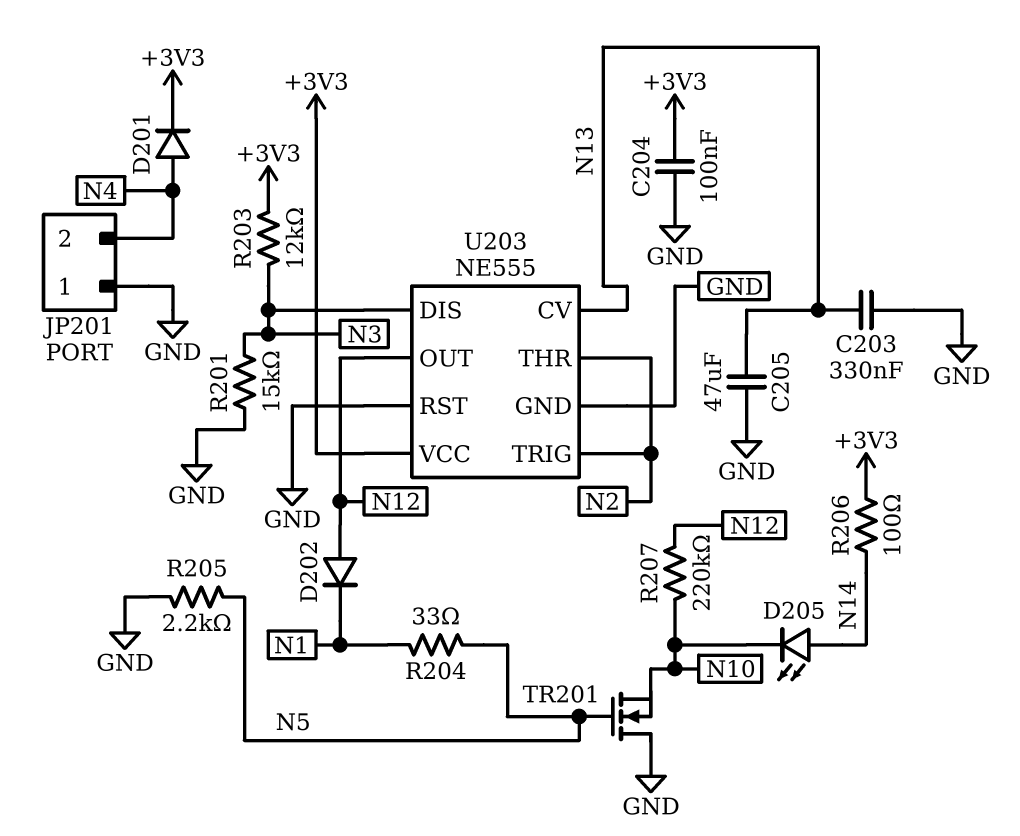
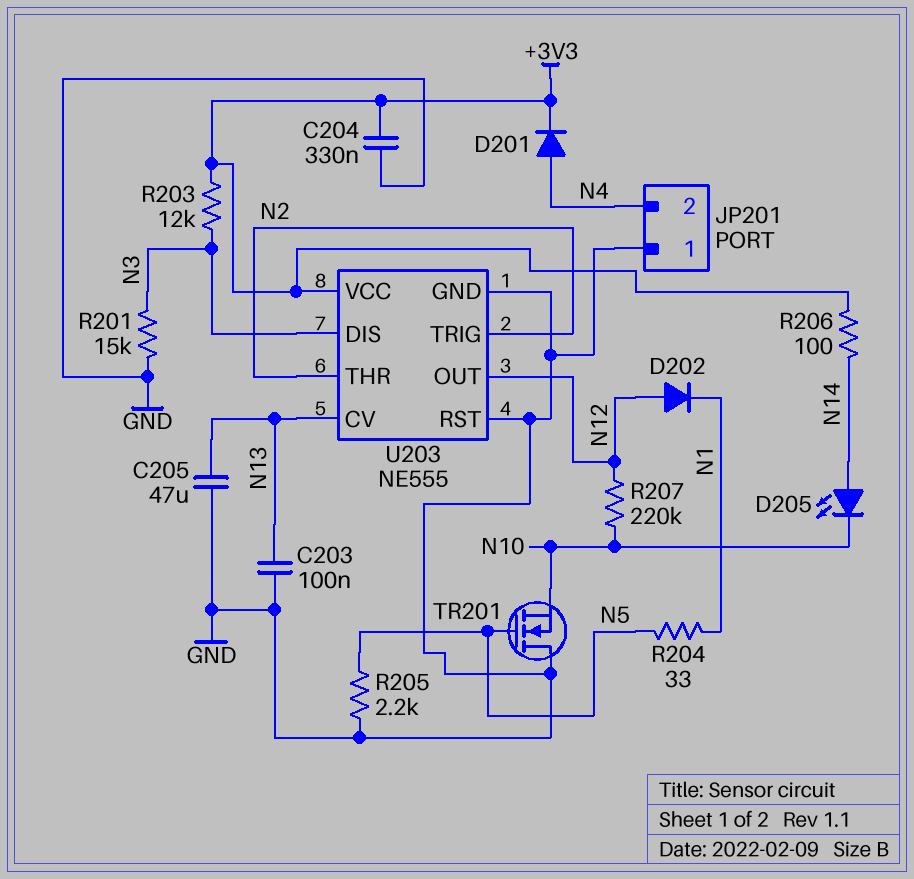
C203: 330nF (GND, N13) -> 100nF (GND, N13)
C204: 100nF (+3V3, GND) -> 330nF (+3V3, GND)

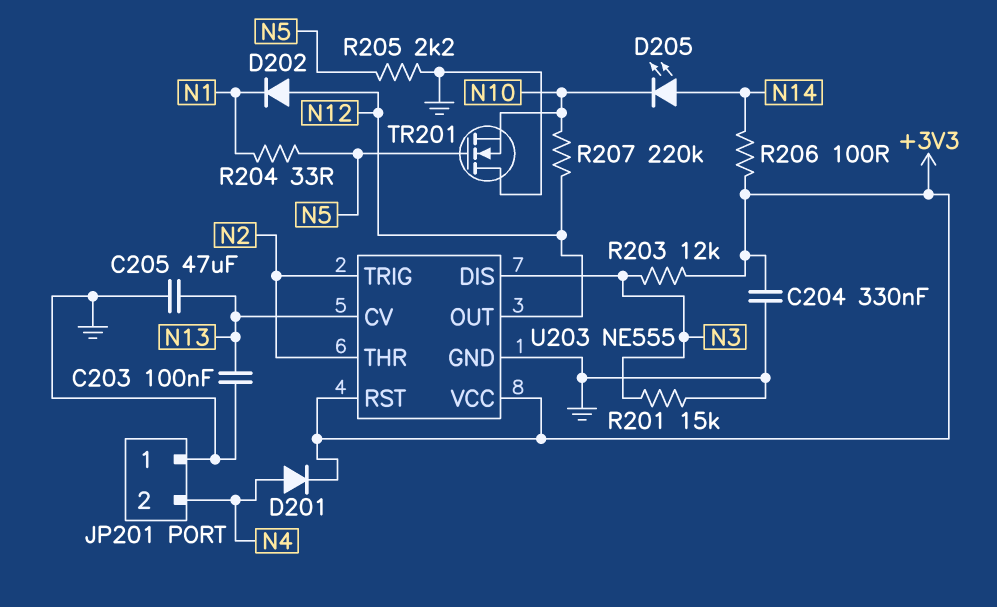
U203 pin RST: GND -> +3V3

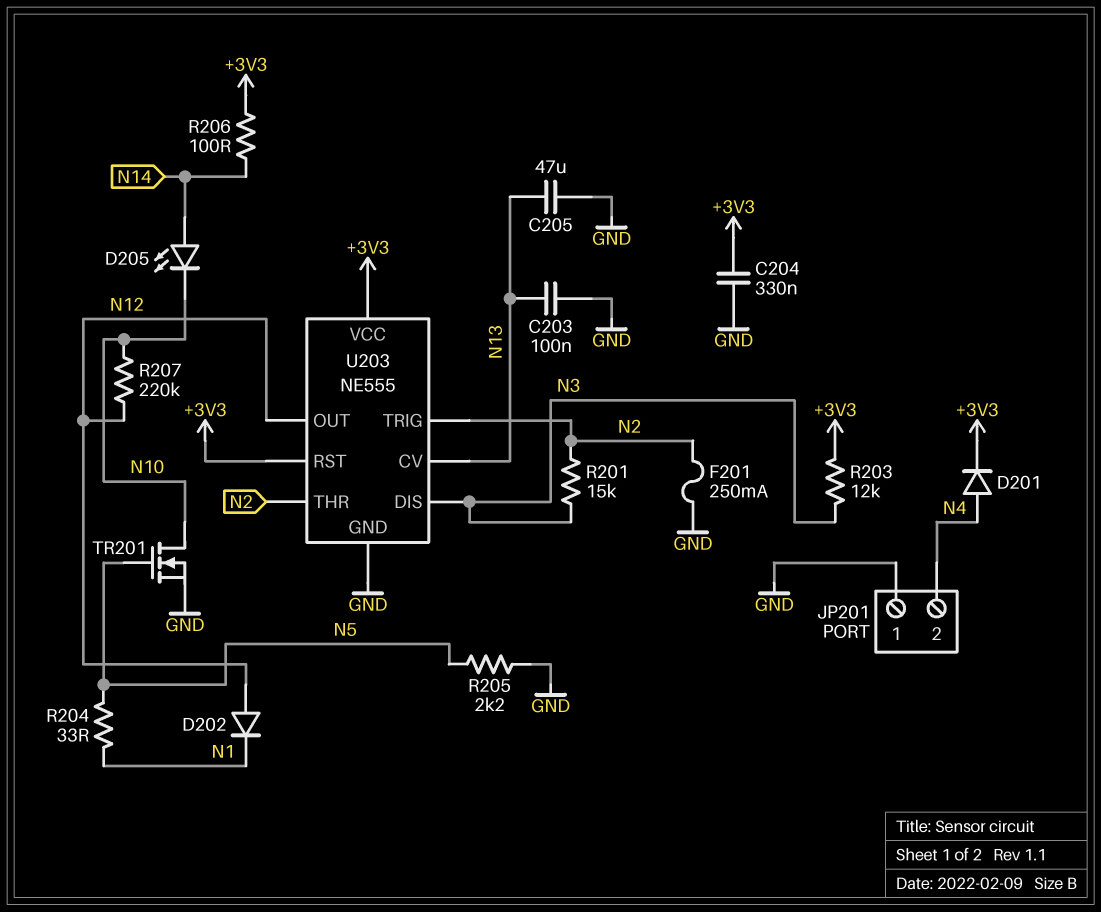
F201: none -> 250mA (GND, N2)
R201: 15k (GND, N3) -> 15k (N2, N3)
TR201: NMOS (G N5, D GND, S N10) -> NMOS (G N5, D N10, S GND)

